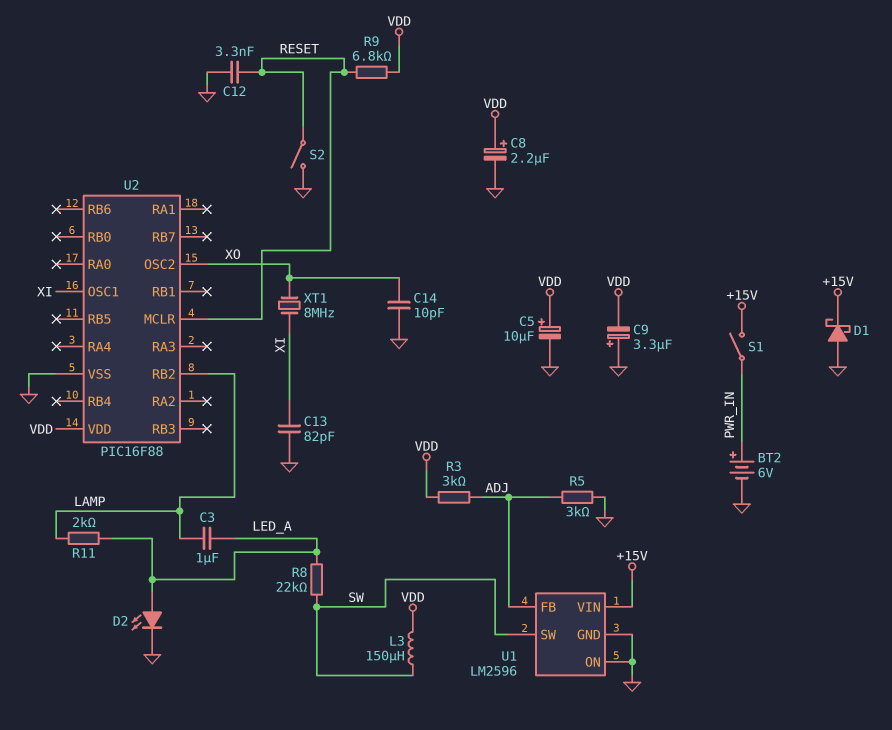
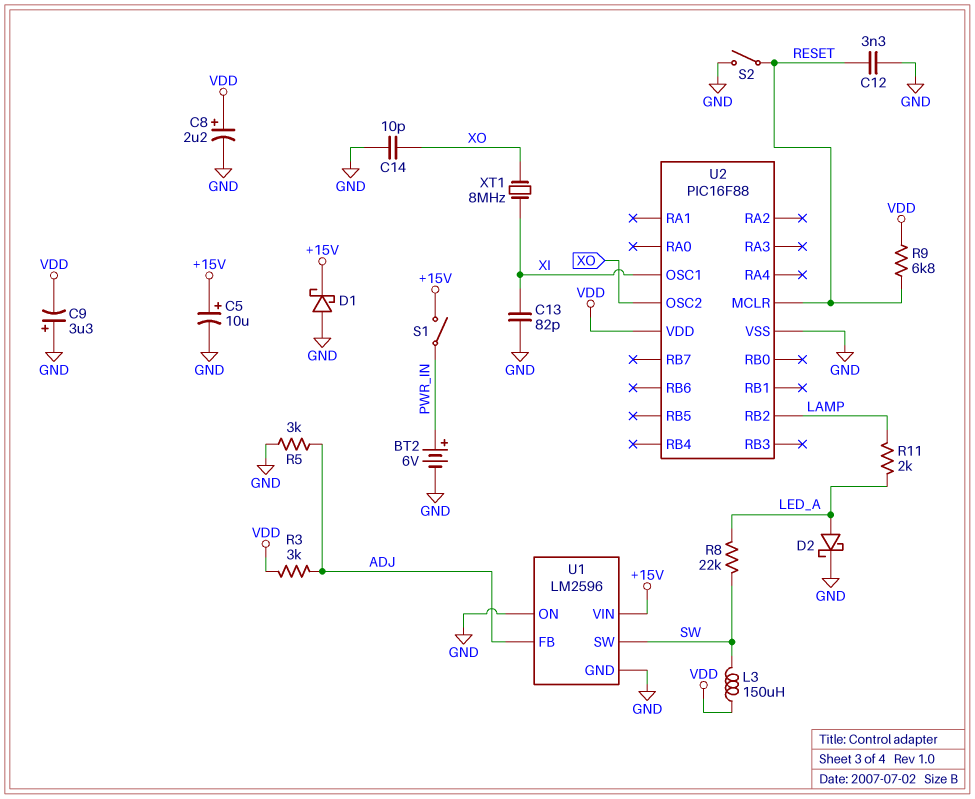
C3: 1uF (LAMP, LED_A) -> none
C5: 10uF (plus VDD, minus GND) -> 10uF (plus +15V, minus GND)
D2: LED (A LED_A, K GND) -> schottky (A LED_A, K GND)

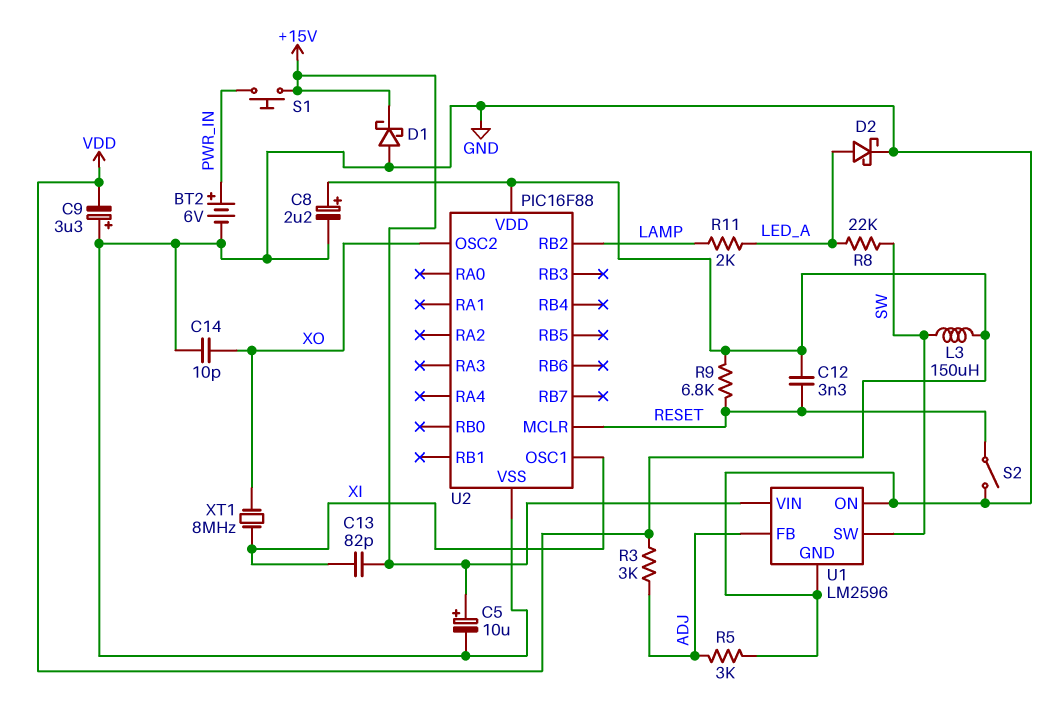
C12: 3.3nF (GND, RESET) -> 3.3nF (RESET, VDD)
C13: 82pF (GND, XI) -> 82pF (+15V, XI)
S1: switch (+15V, PWR_IN) -> button (+15V, PWR_IN)

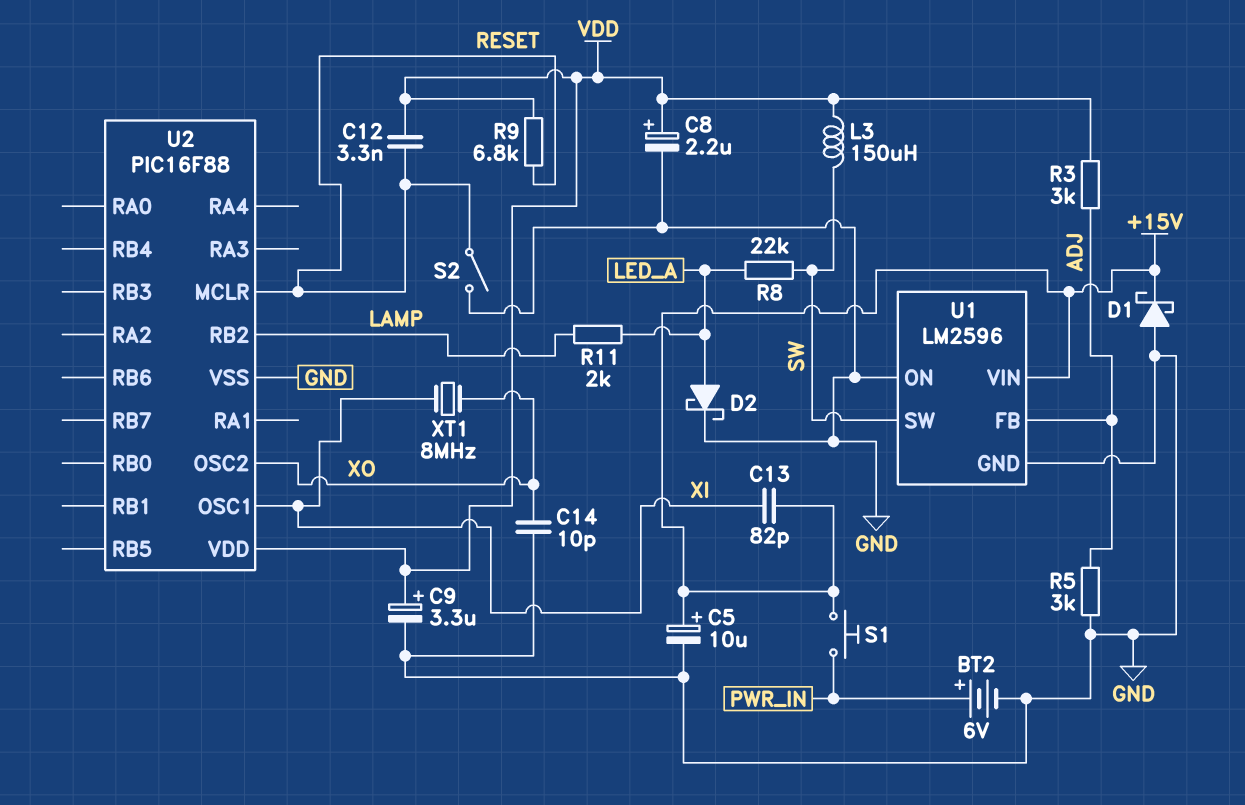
C9: 3.3uF (plus GND, minus VDD) -> 3.3uF (plus VDD, minus GND)

